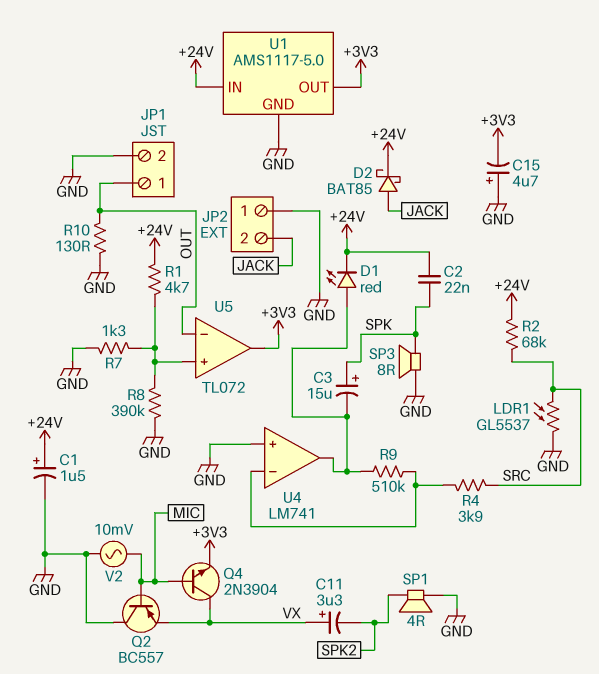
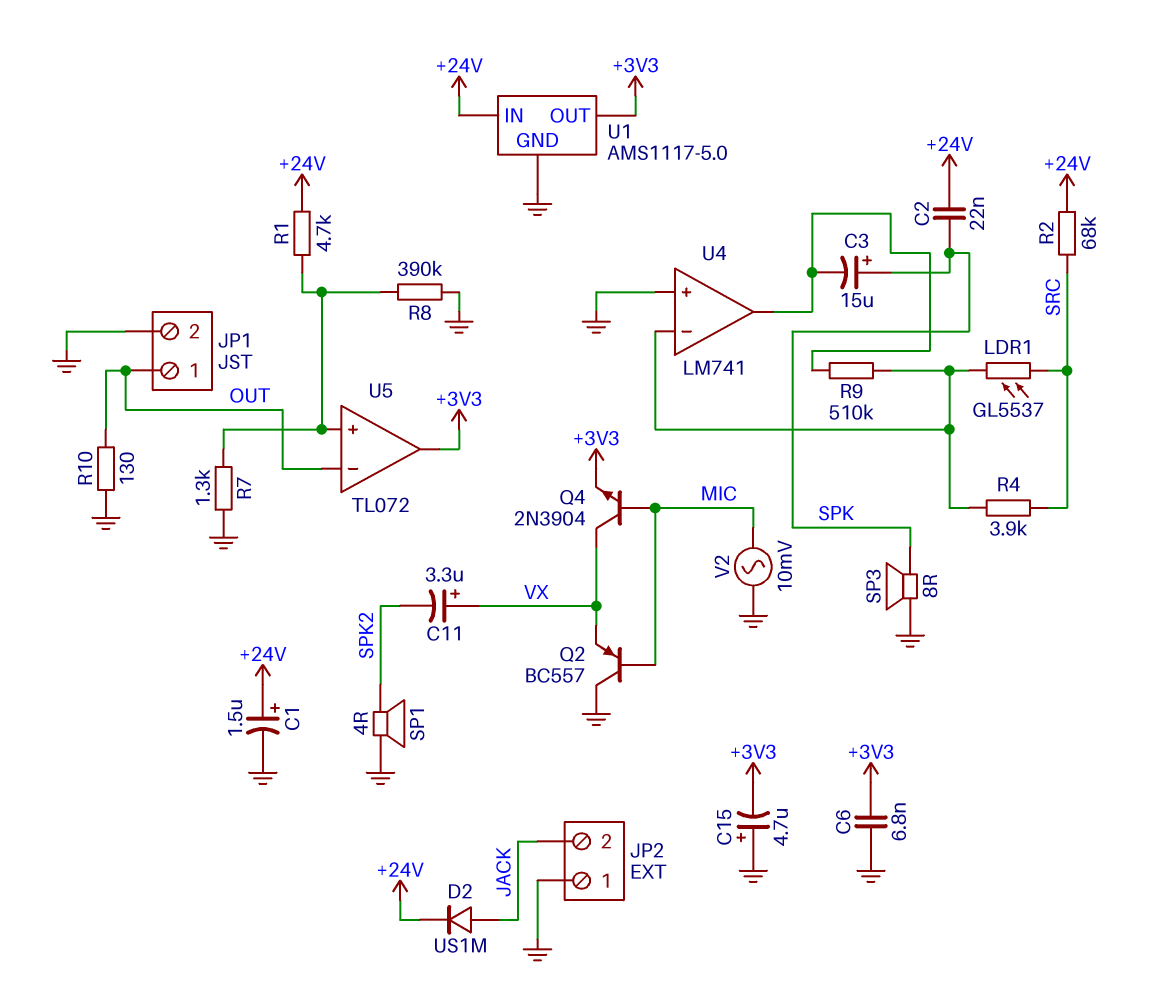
C6: none -> 6.8nF (+3V3, GND)
D1: LED red (A U4/out, K +24V) -> none
D2: schottky BAT85 (A JACK, K +24V) -> diode US1M (A JACK, K +24V)
LDR1: GL5537 (GND, SRC) -> GL5537 (SRC, U4/in-)

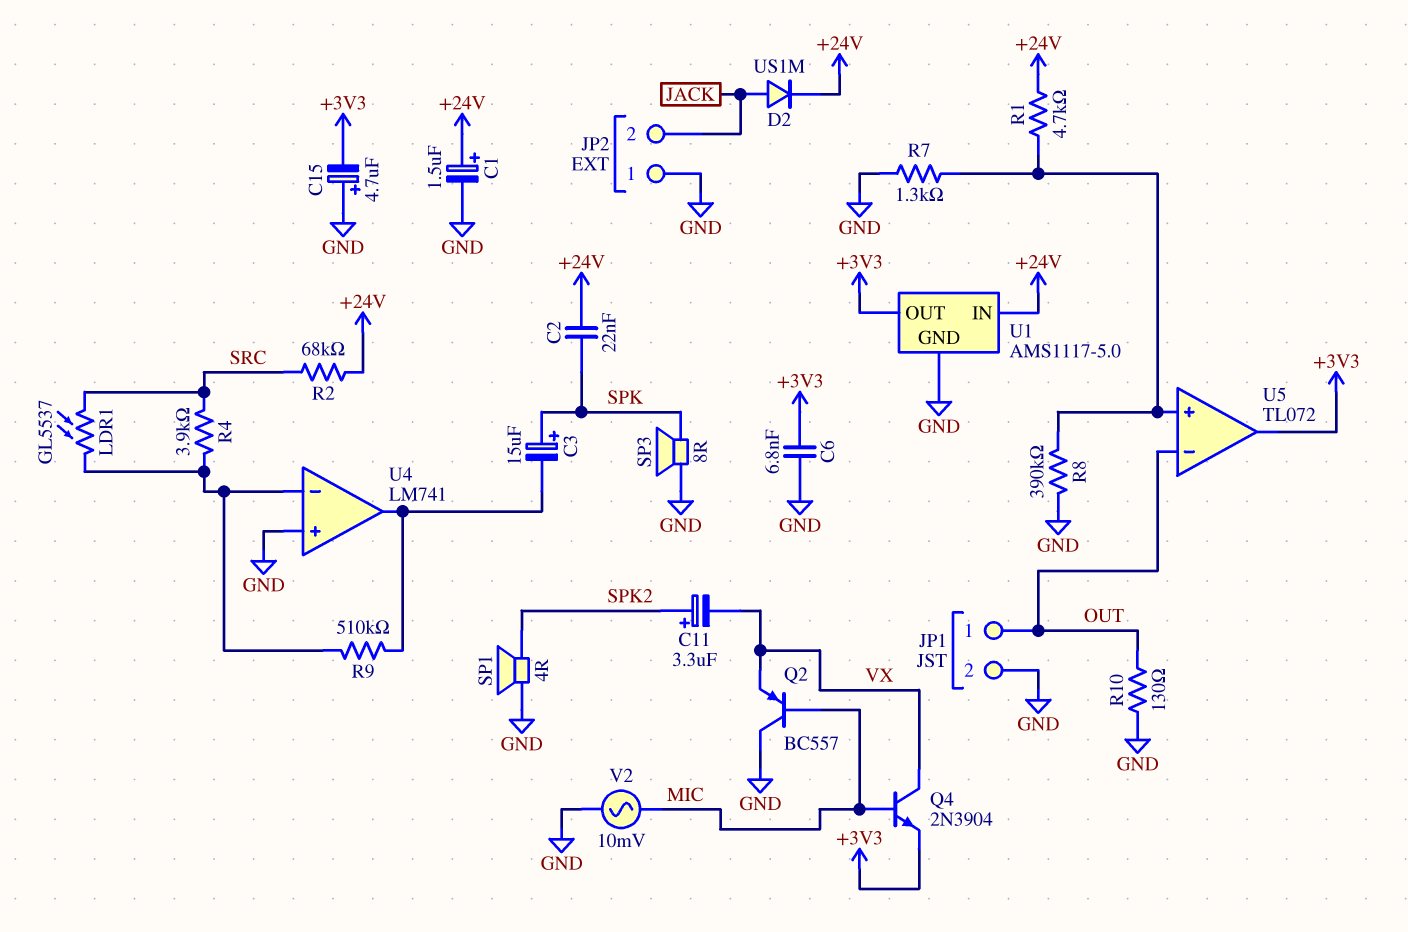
C11: 3.3uF (plus VX, minus SPK2) -> 3.3uF (plus SPK2, minus VX)

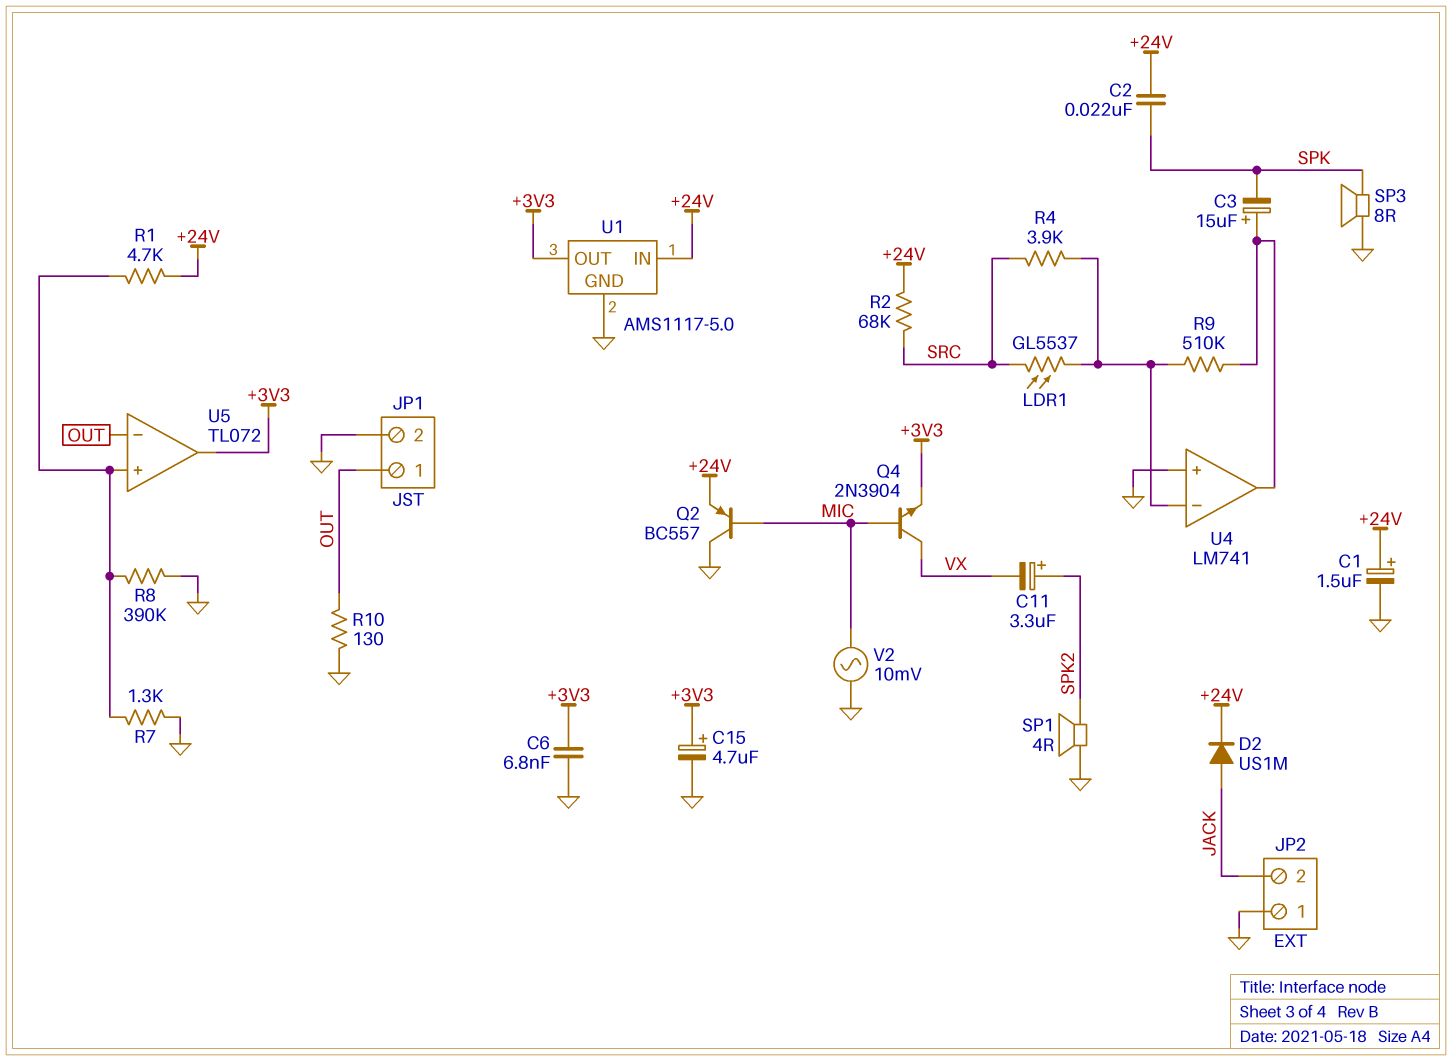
C3: 15uF (plus SPK, minus U4/out) -> 15uF (plus U4/out, minus SPK)
C15: 4.7uF (plus GND, minus +3V3) -> 4.7uF (plus +3V3, minus GND)
Q2: PNP BC557 (B MIC, C GND, E VX) -> PNP BC557 (B MIC, C GND, E +24V)

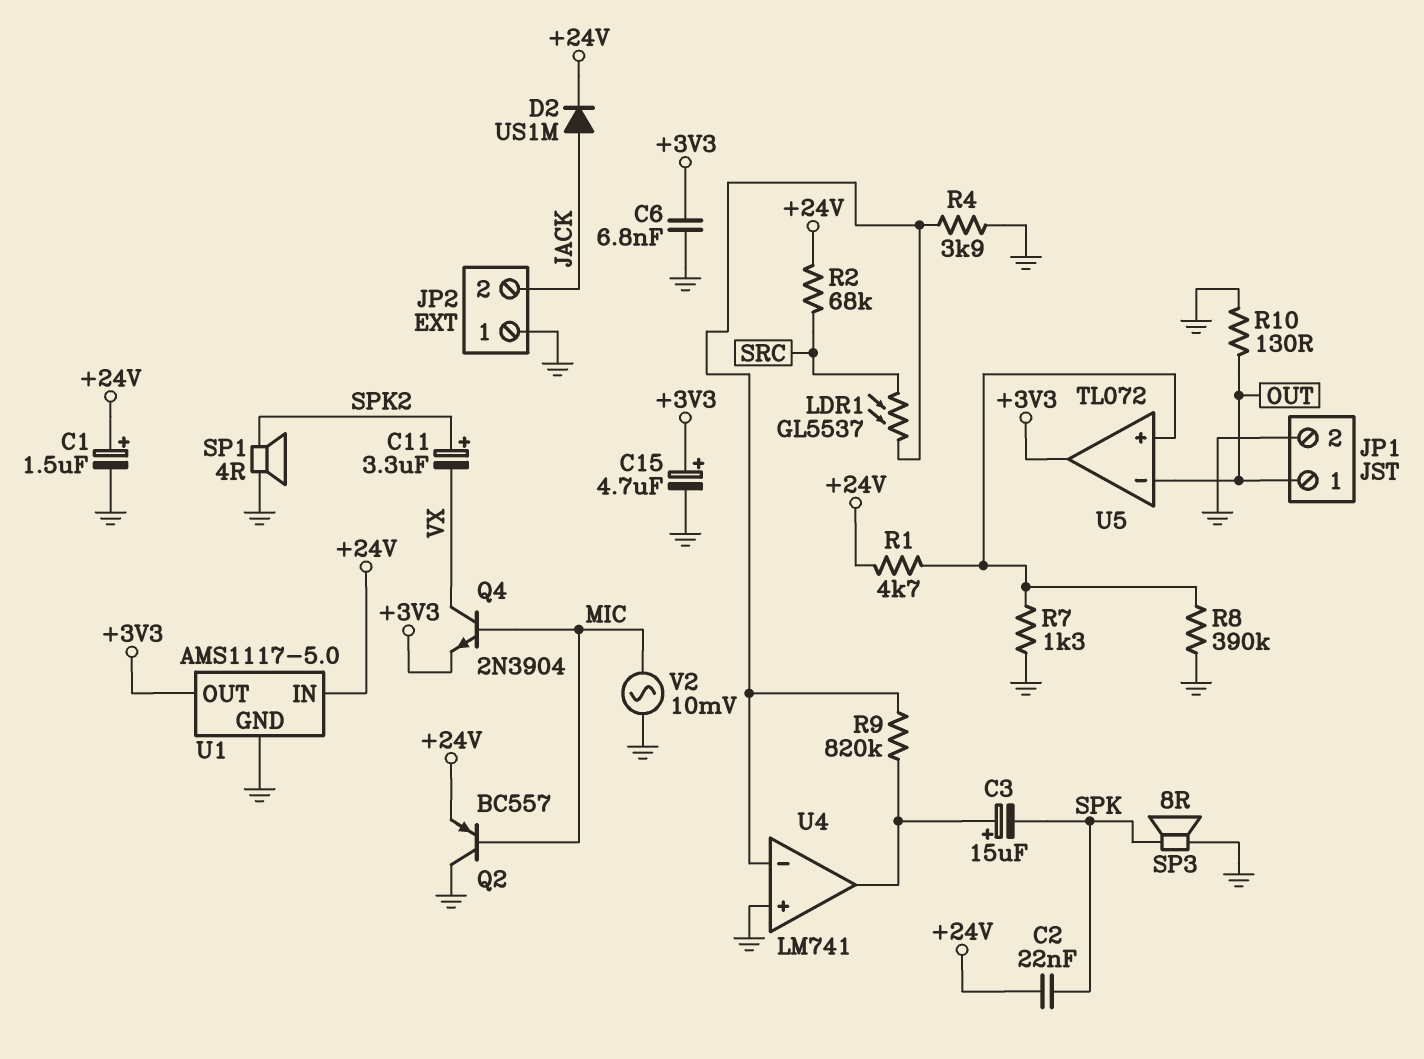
R4: 3.9k (SRC, U4/in-) -> 3.9k (GND, U4/in-)
R9: 510k (U4/in-, U4/out) -> 820k (U4/in-, U4/out)

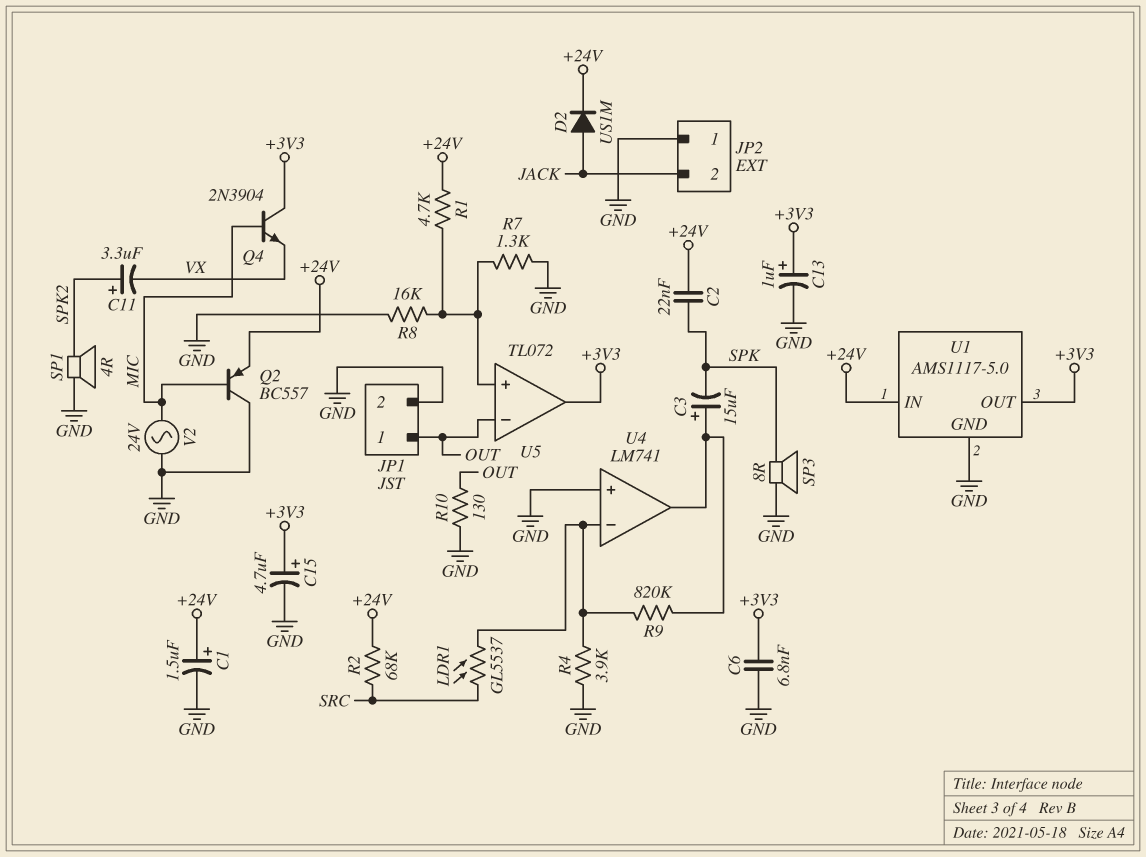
C13: none -> 1uF (plus +3V3, minus GND)
Q4: NPN 2N3904 (B MIC, C VX, E +3V3) -> NPN 2N3904 (B MIC, C +3V3, E VX)
R8: 390k (GND, U5/in+) -> 16k (GND, U5/in+)
V2: AC 10mV (GND, MIC) -> AC 24V (GND, MIC)

